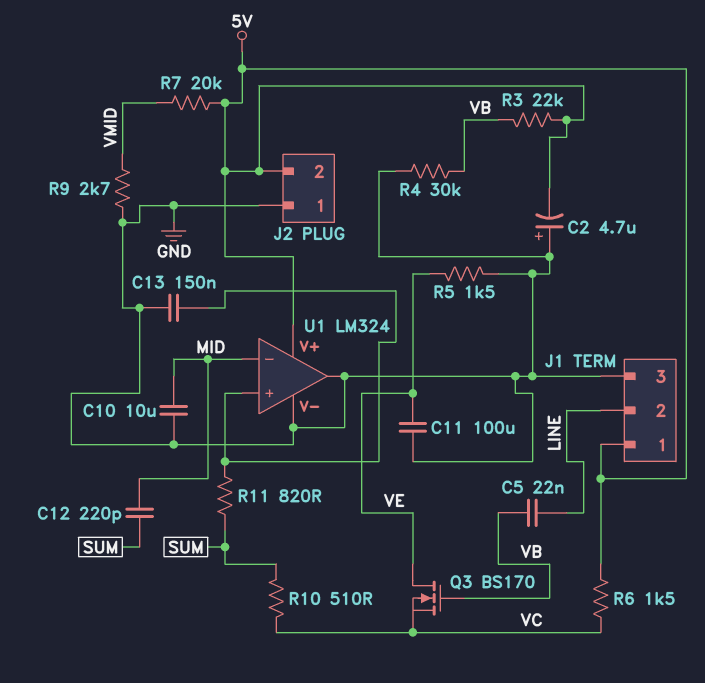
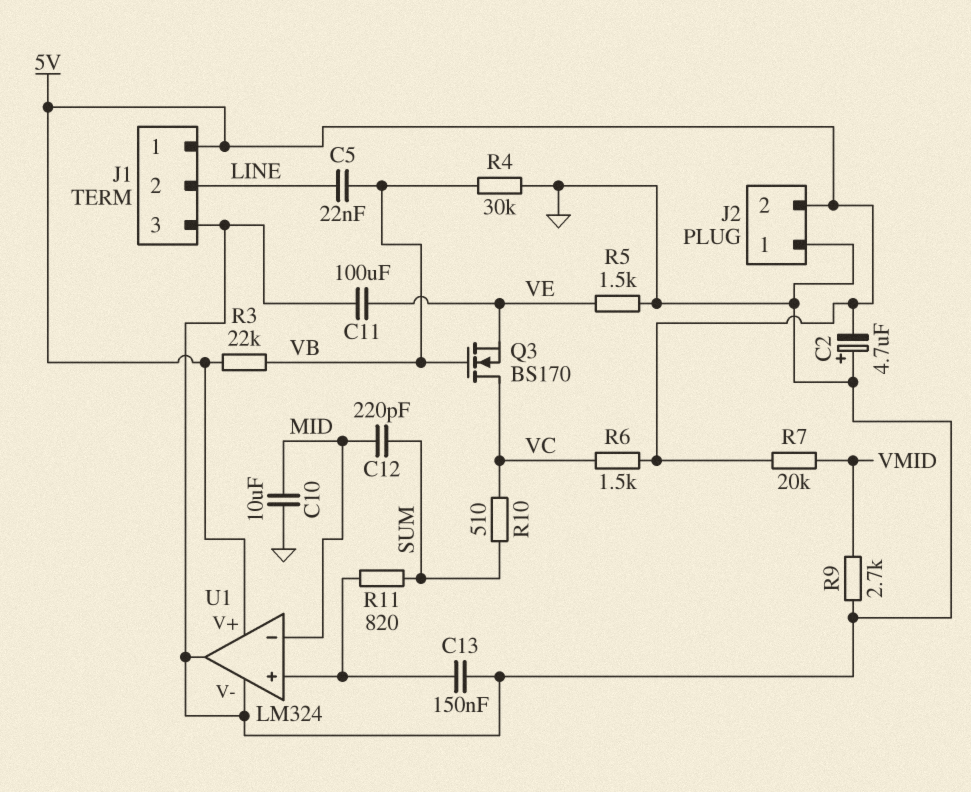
Q3: NMOS BS170 (G VB, D VE, S VC) -> NMOS BS170 (G VB, D VC, S VE)

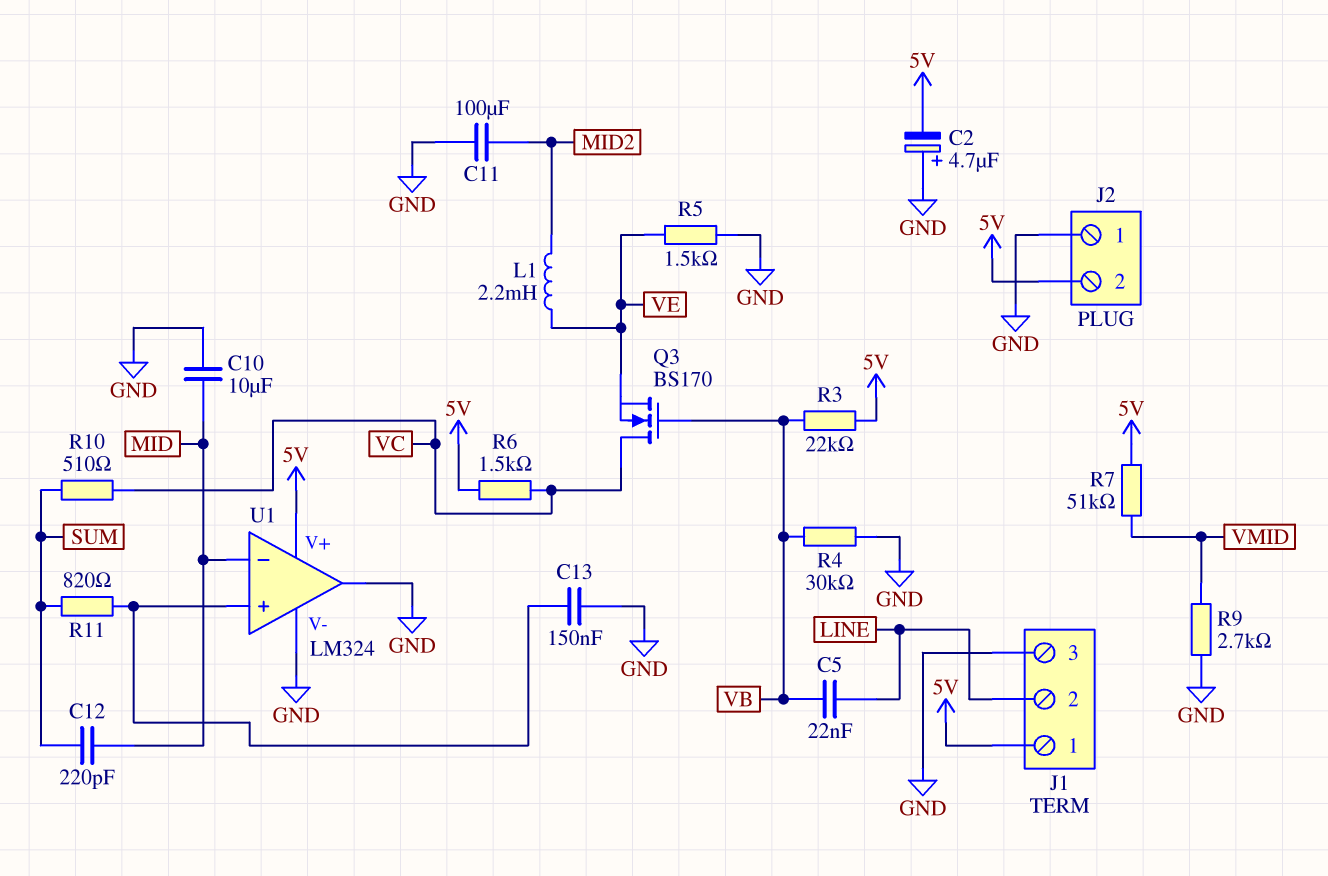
C11: 100uF (GND, VE) -> 100uF (GND, MID2)
L1: none -> 2.2mH (MID2, VE)
R7: 20k (5V, VMID) -> 51k (5V, VMID)

